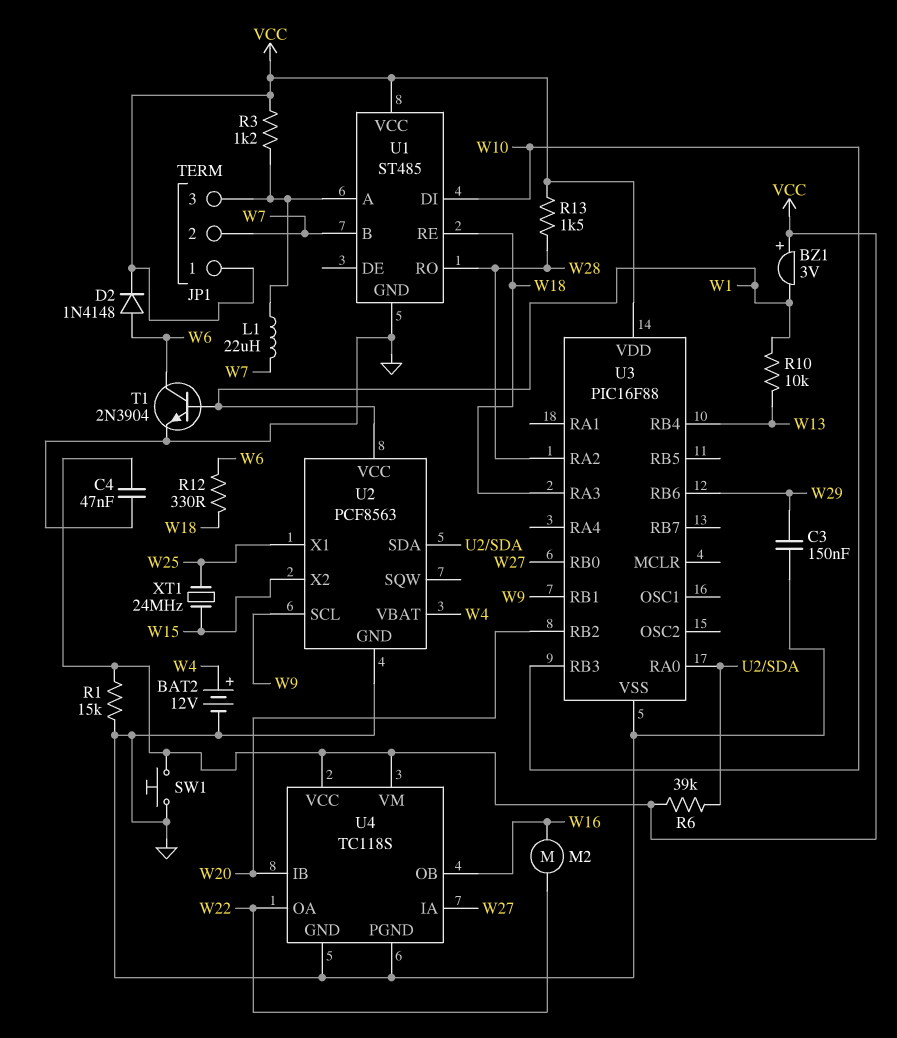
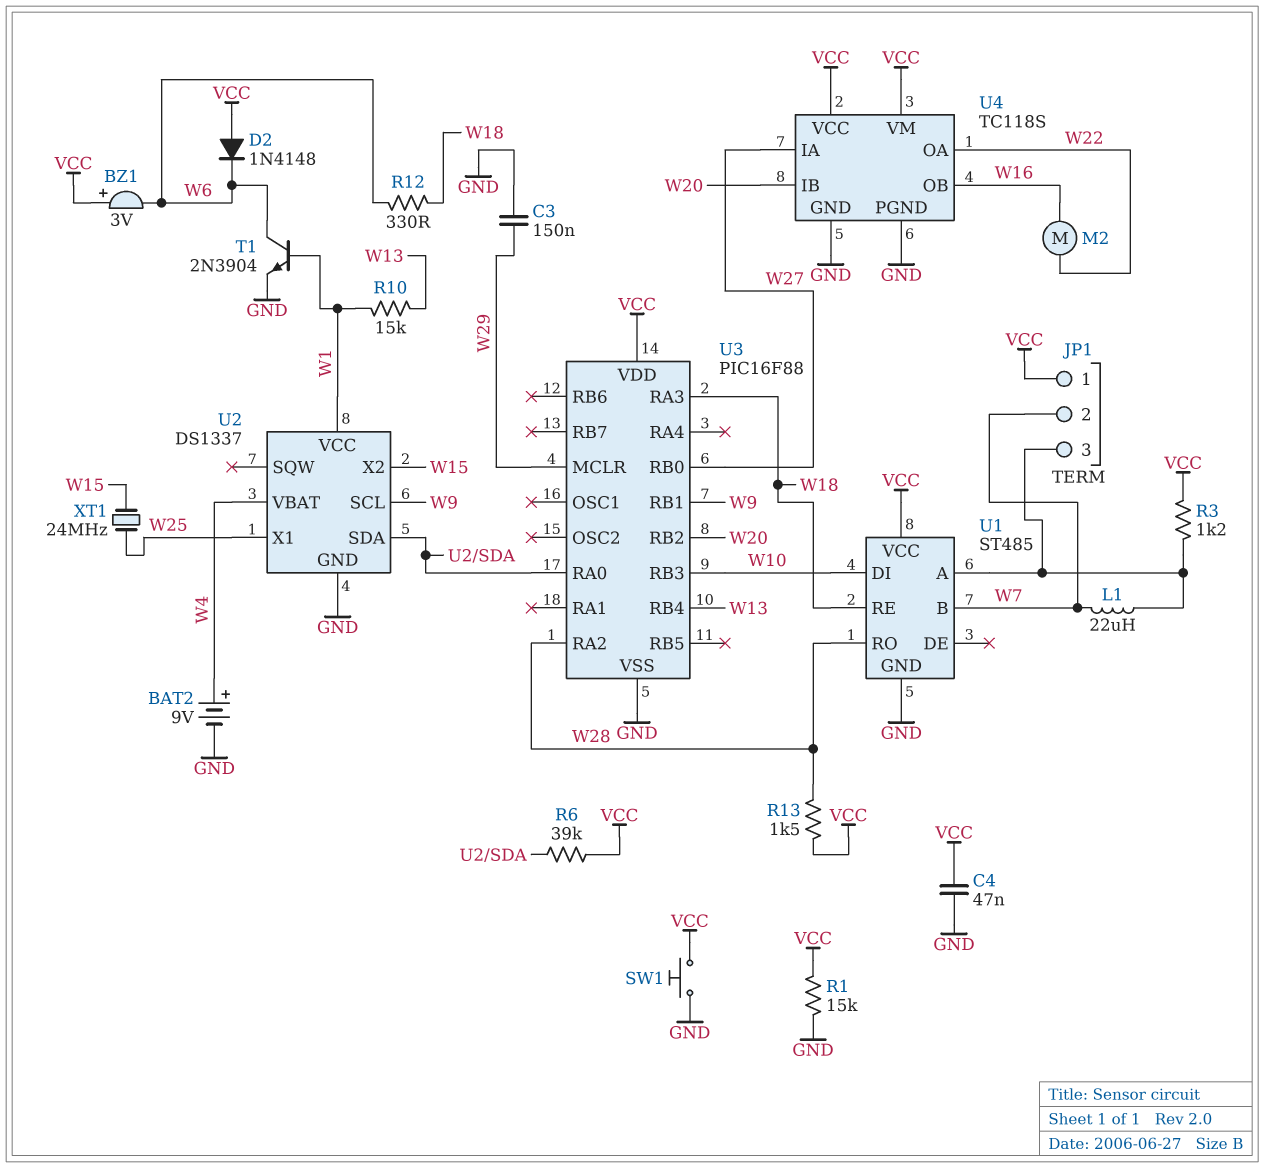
BAT2: 12V (plus W4, minus GND) -> 9V (plus W4, minus GND)
BZ1: buzzer 3V (plus VCC, minus W1) -> buzzer 3V (plus VCC, minus W6)
D2: diode 1N4148 (A W6, K VCC) -> diode 1N4148 (A VCC, K W6)
R10: 10k (W1, W13) -> 15k (W1, W13)
U2: PCF8563 -> DS1337
U3 pin MCLR: none -> W29
U3 pin RB6: W29 -> none

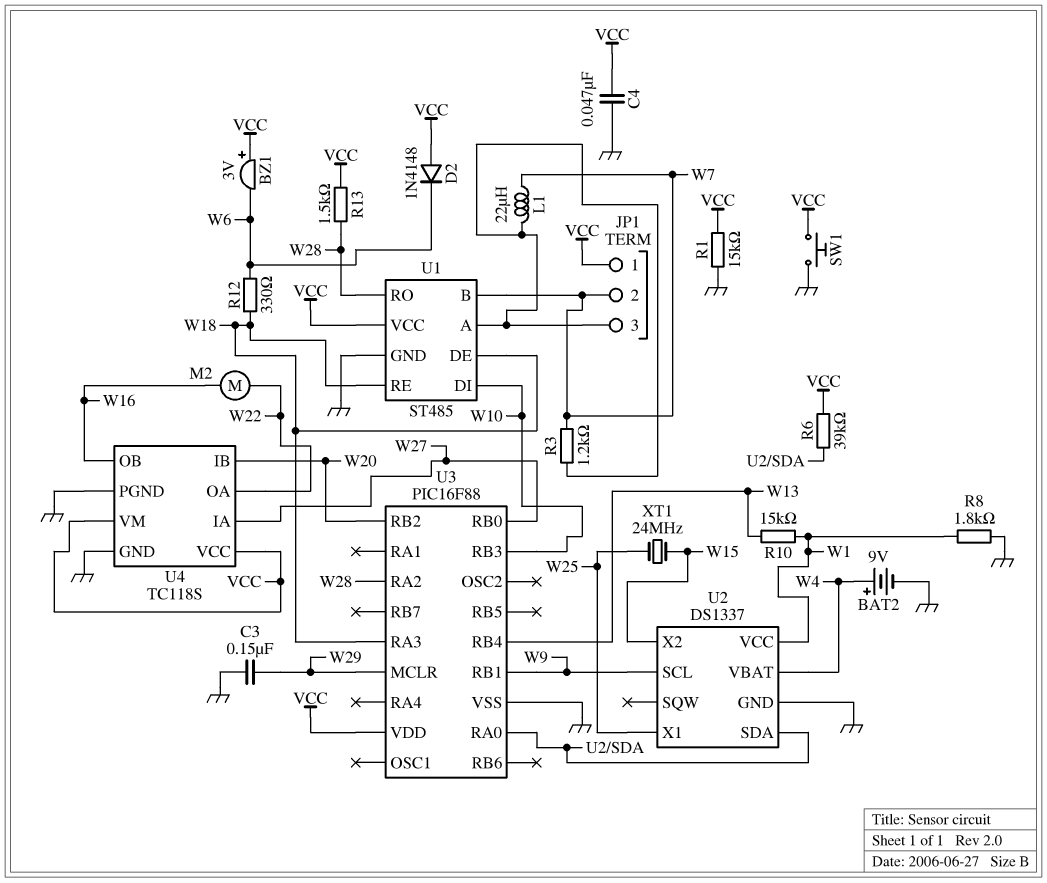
R3: 1.2k (JP1/3, VCC) -> 1.2k (JP1/3, W7)
R8: none -> 1.8k (GND, W1)
T1: NPN 2N3904 (B W1, C W6, E GND) -> none
U1 pin DE: none -> W18

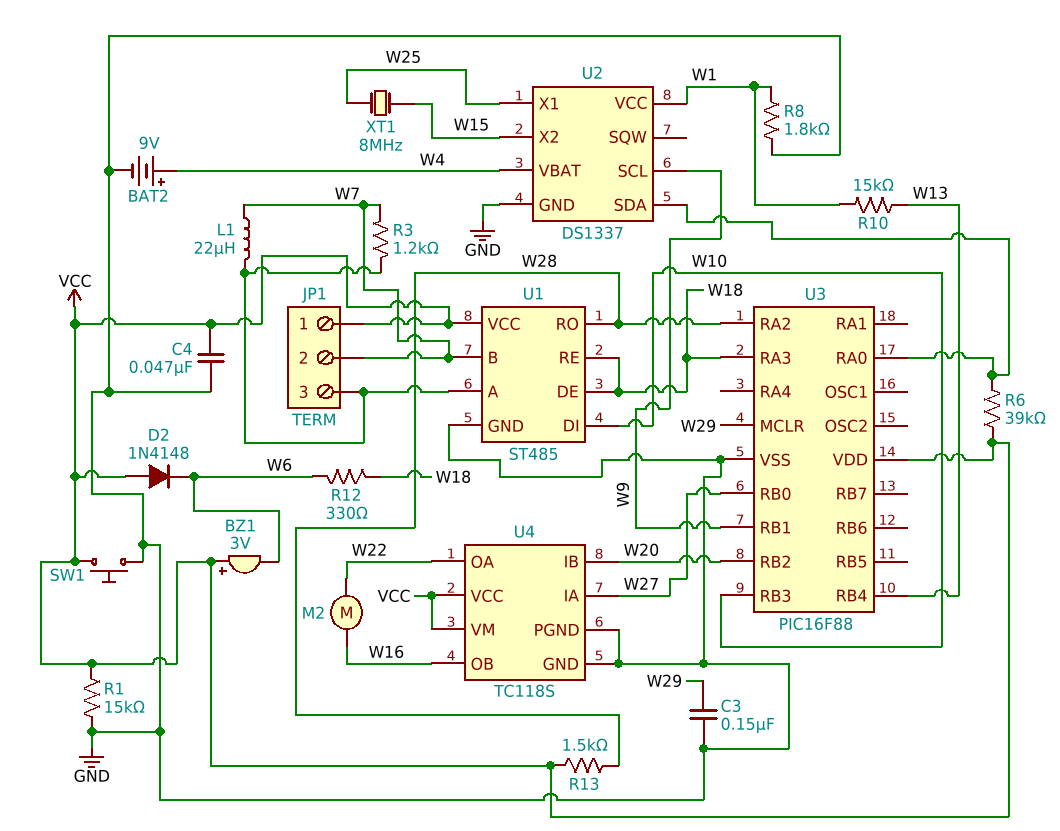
XT1: 24MHz (W15, W25) -> 8MHz (W15, W25)

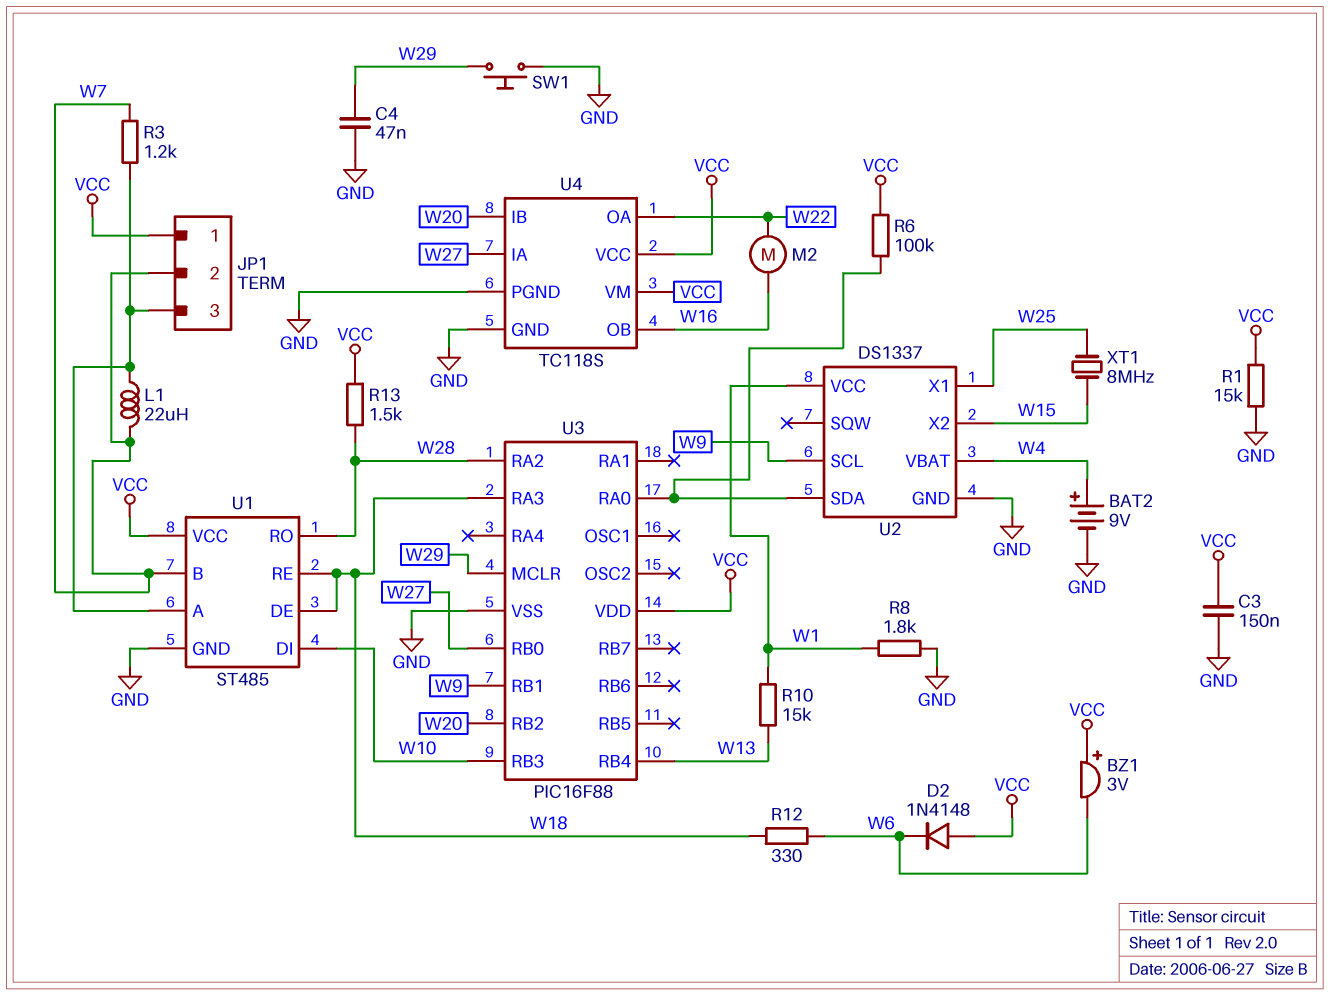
C3: 150nF (GND, W29) -> 150nF (GND, VCC)
C4: 47nF (GND, VCC) -> 47nF (GND, W29)
R6: 39k (U2/SDA, VCC) -> 100k (U2/SDA, VCC)
SW1: button (GND, VCC) -> button (GND, W29)

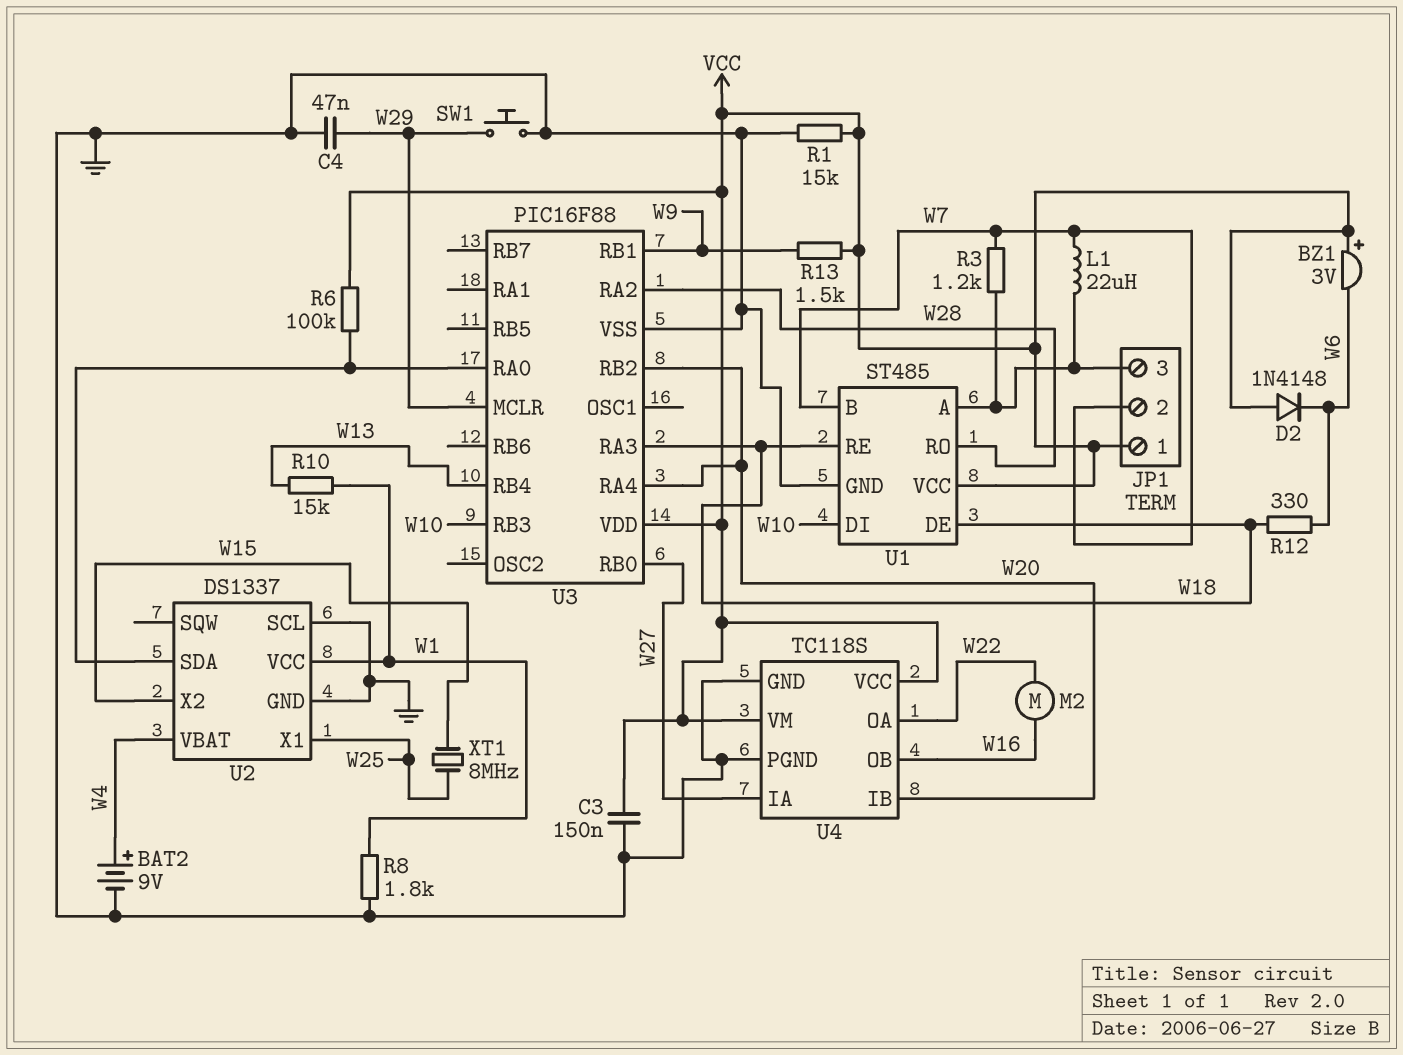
R13: 1.5k (VCC, W28) -> 1.5k (VCC, W9)
U2 pin SCL: W9 -> GND
U3 pin RA4: none -> W20

